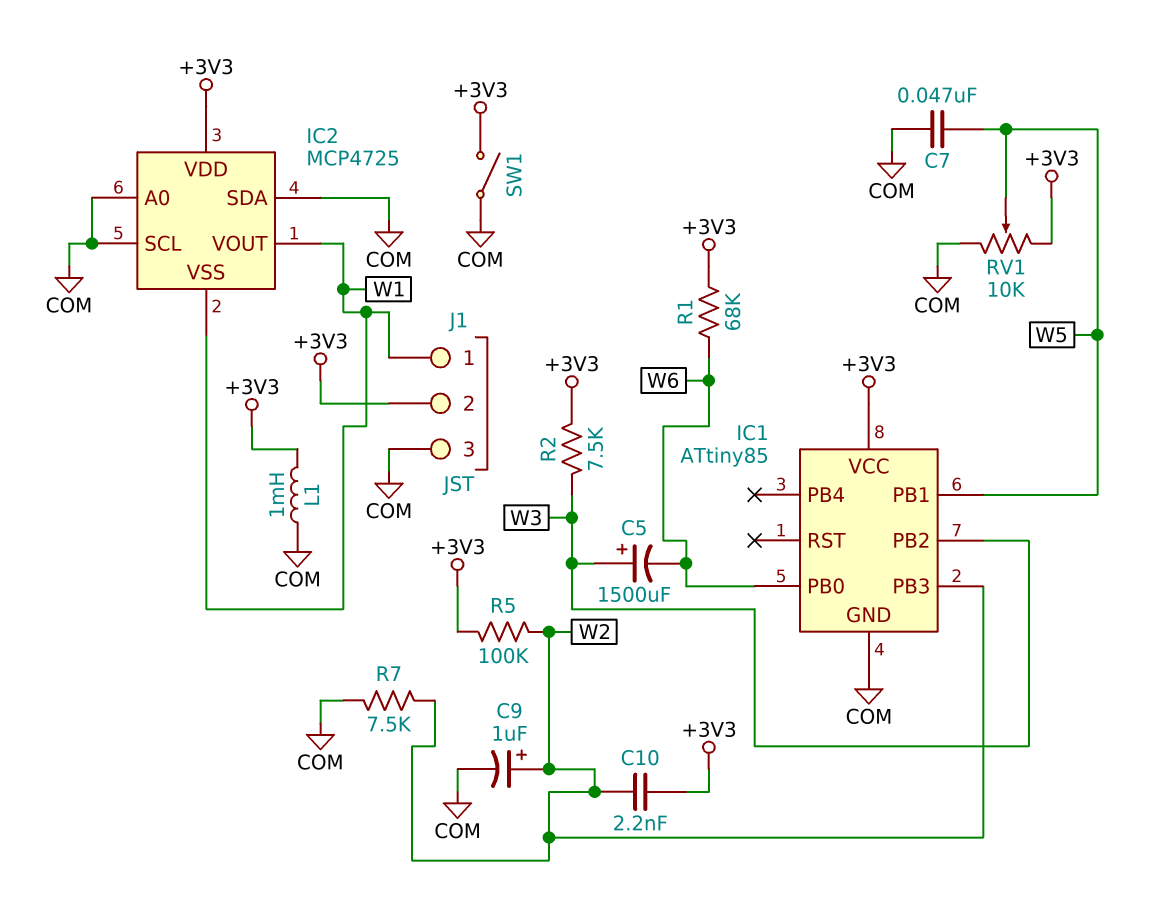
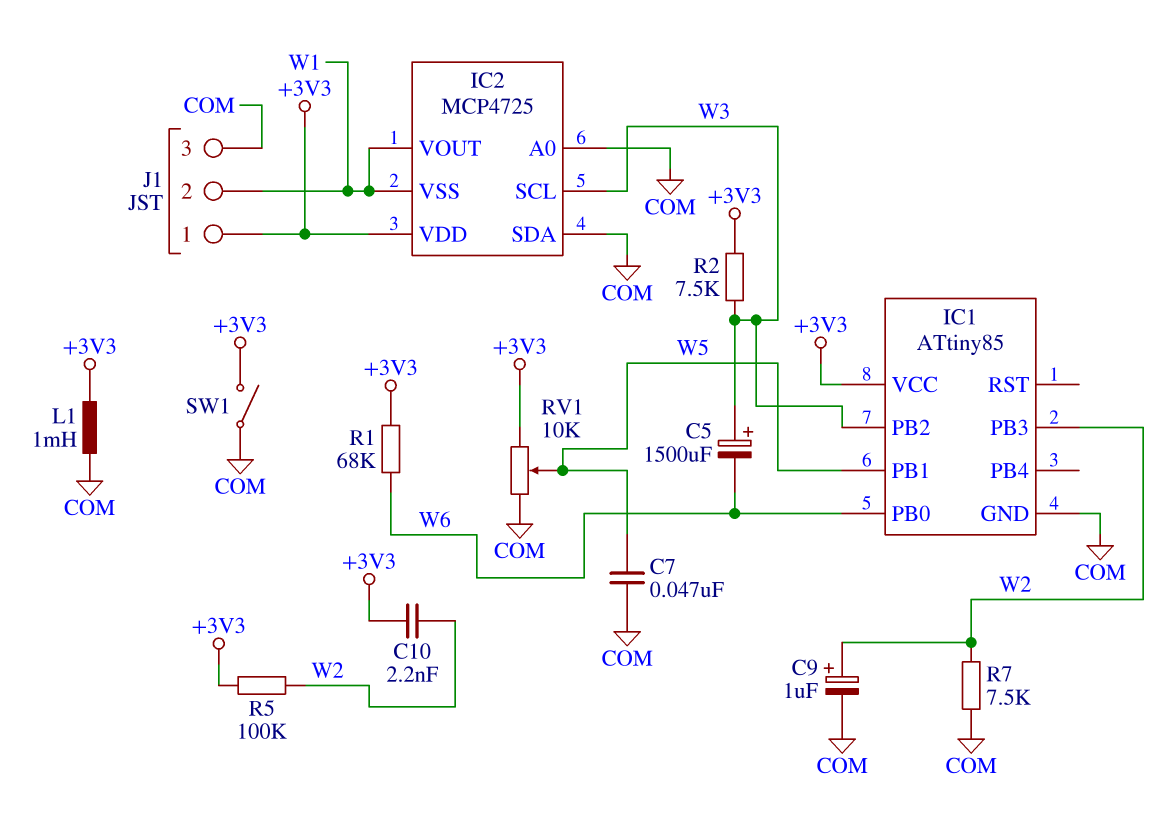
IC2 pin SCL: COM -> W3
J1 pin 1: W1 -> +3V3
J1 pin 2: +3V3 -> W1

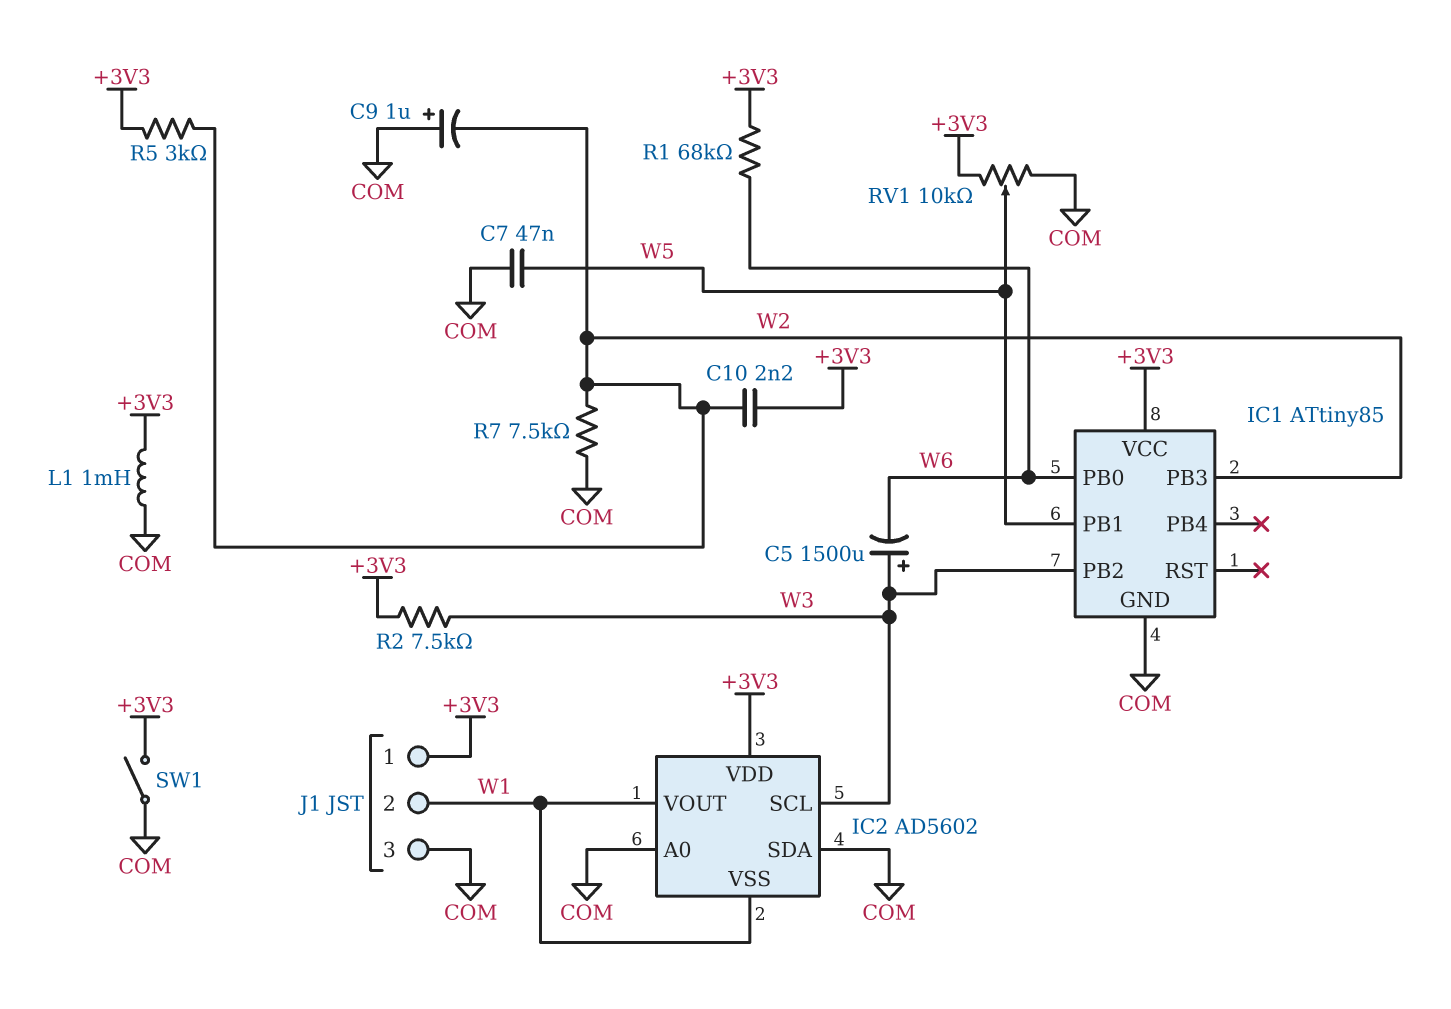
C9: 1uF (plus W2, minus COM) -> 1uF (plus COM, minus W2)
IC2: MCP4725 -> AD5602
R5: 100k (+3V3, W2) -> 3k (+3V3, W2)

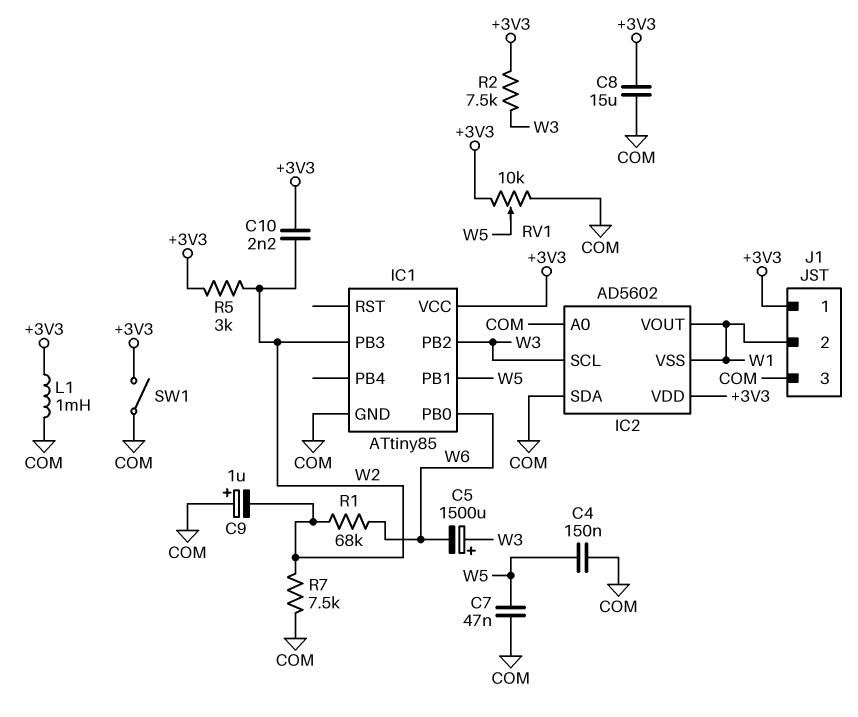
C4: none -> 150nF (COM, W5)
C8: none -> 15uF (+3V3, COM)
R1: 68k (+3V3, W6) -> 68k (W2, W6)

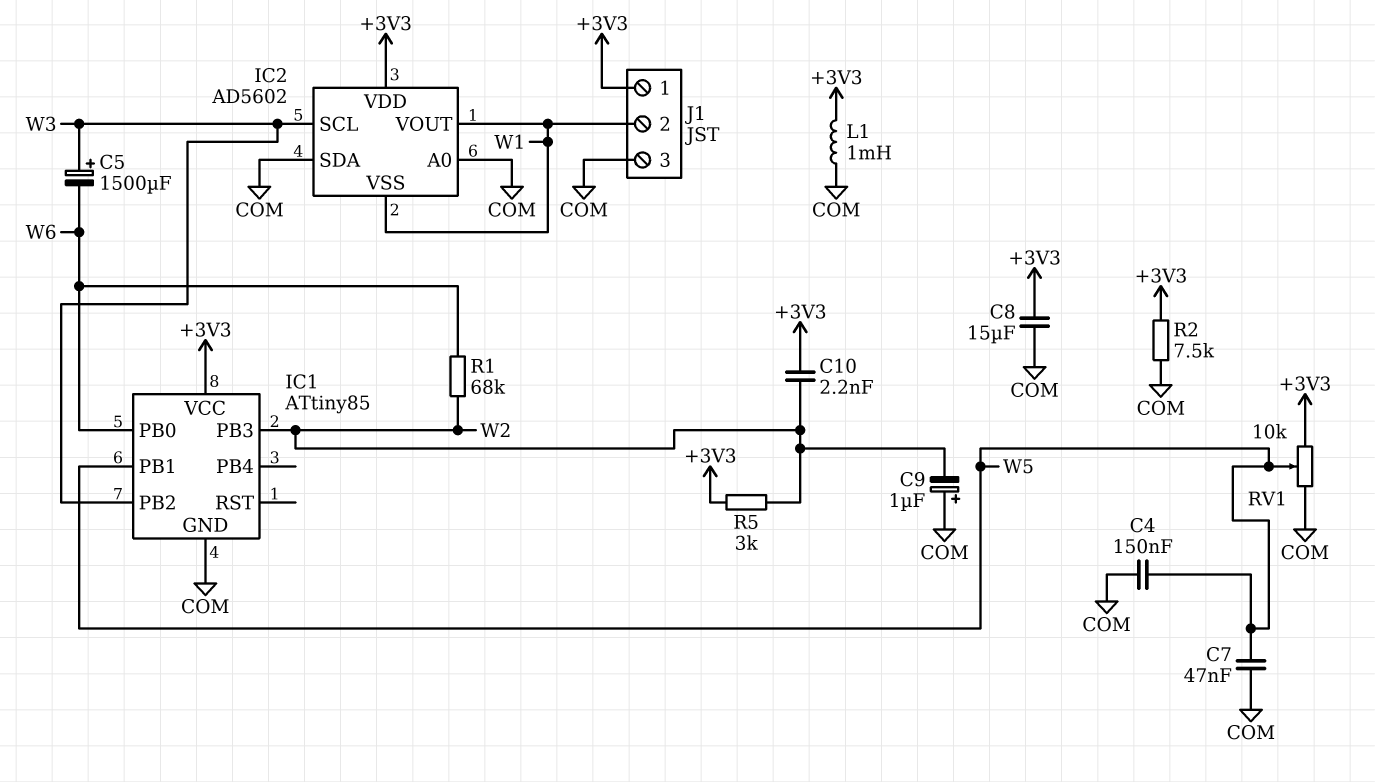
R2: 7.5k (+3V3, W3) -> 7.5k (+3V3, COM)
R7: 7.5k (COM, W2) -> none
SW1: switch (+3V3, COM) -> none

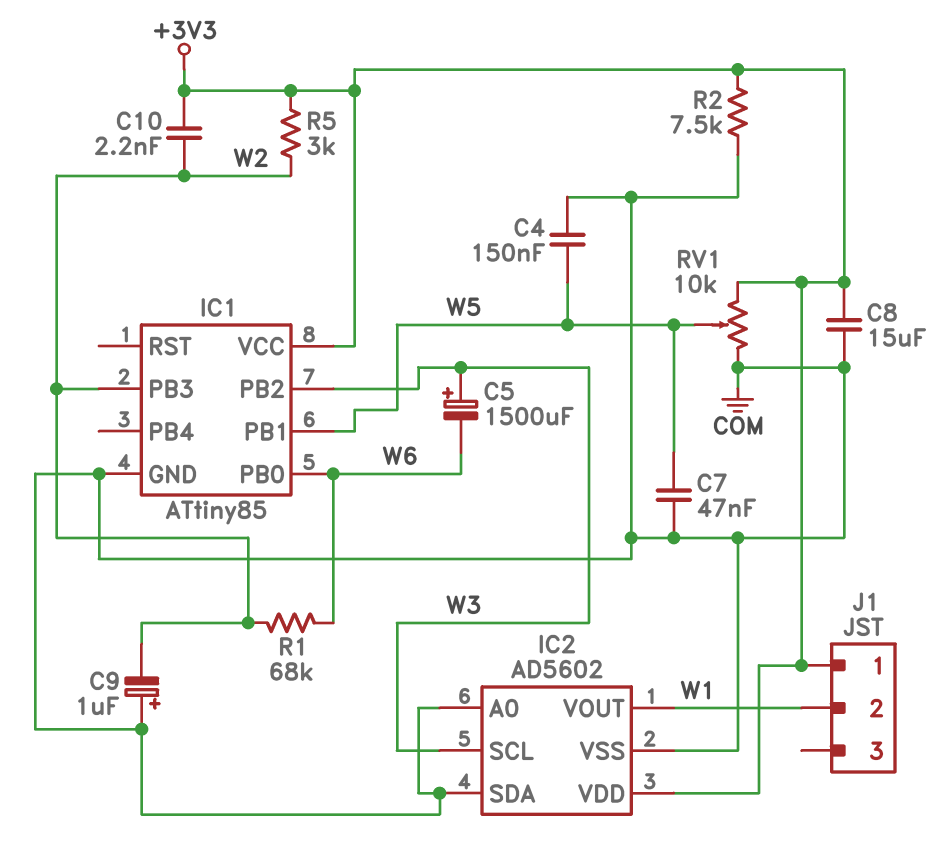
IC2 pin VSS: W1 -> COM
J1 pin 3: COM -> none
L1: 1mH (+3V3, COM) -> none

